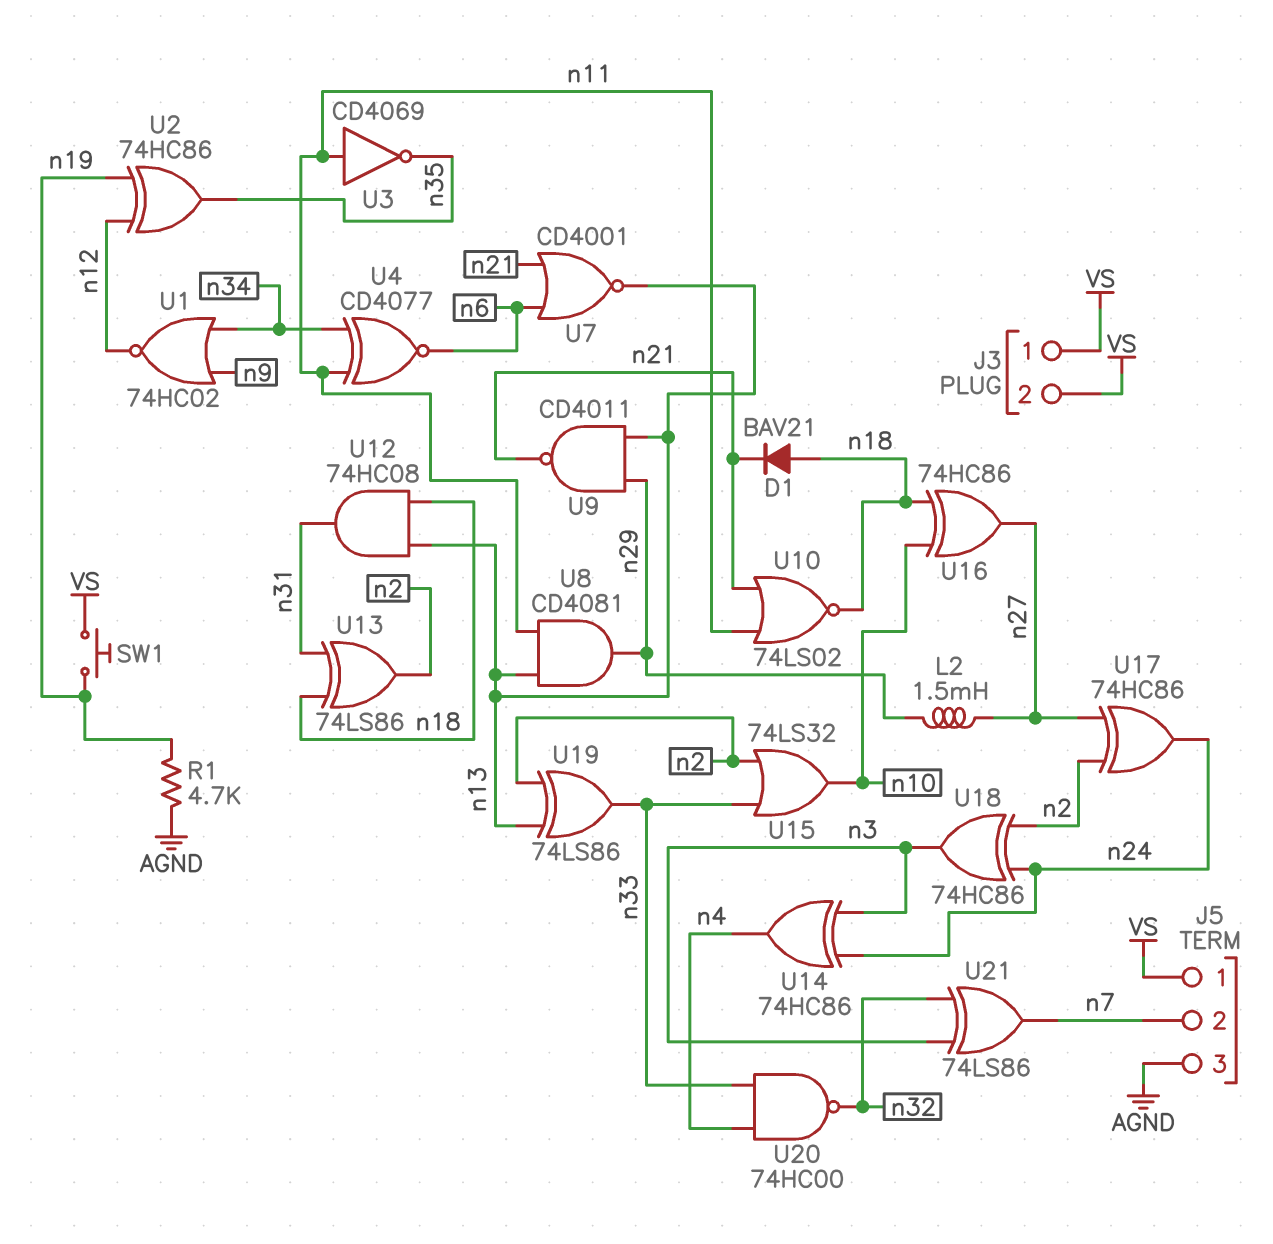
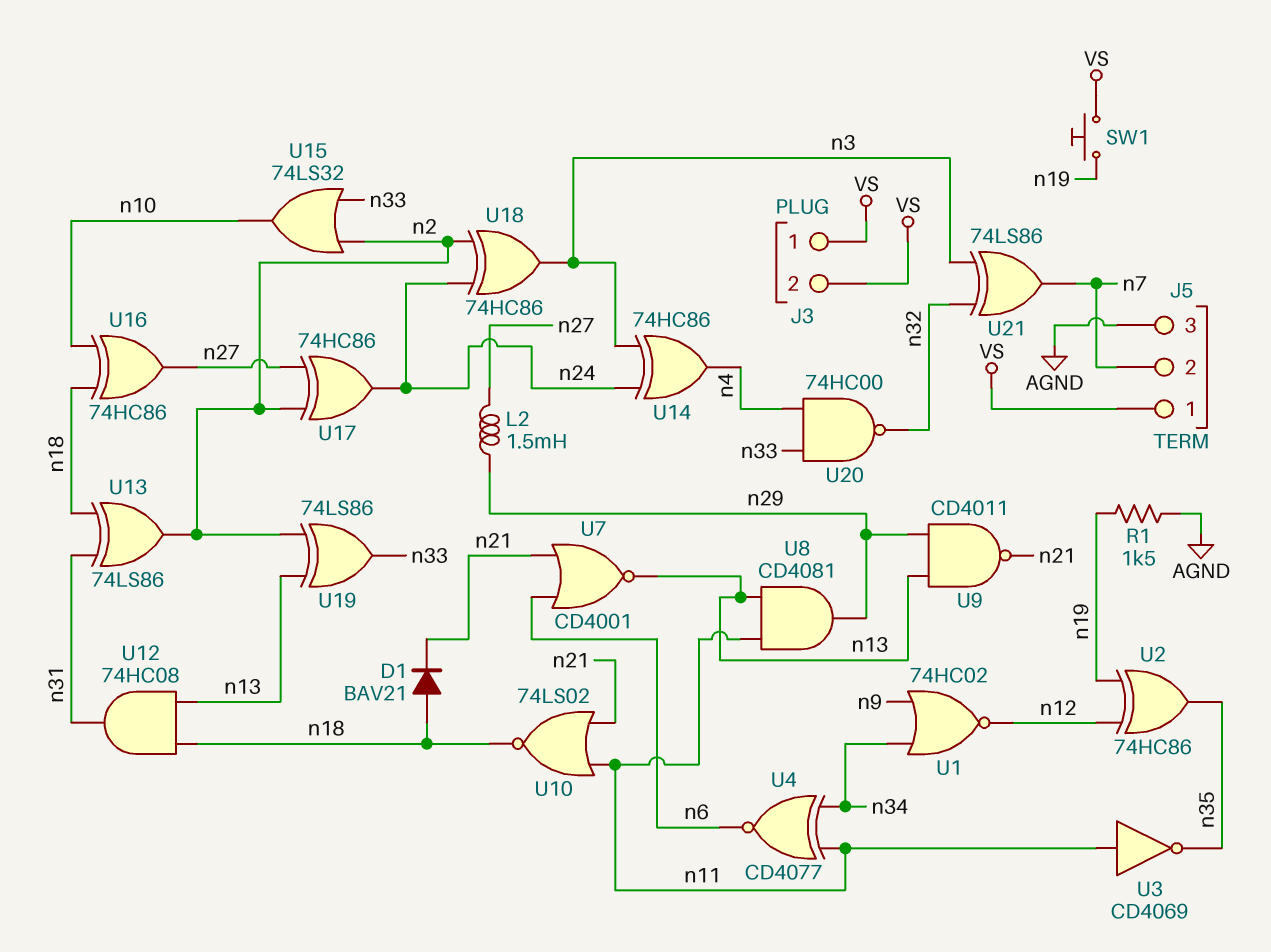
R1: 4.7k (AGND, n19) -> 1.5k (AGND, n19)

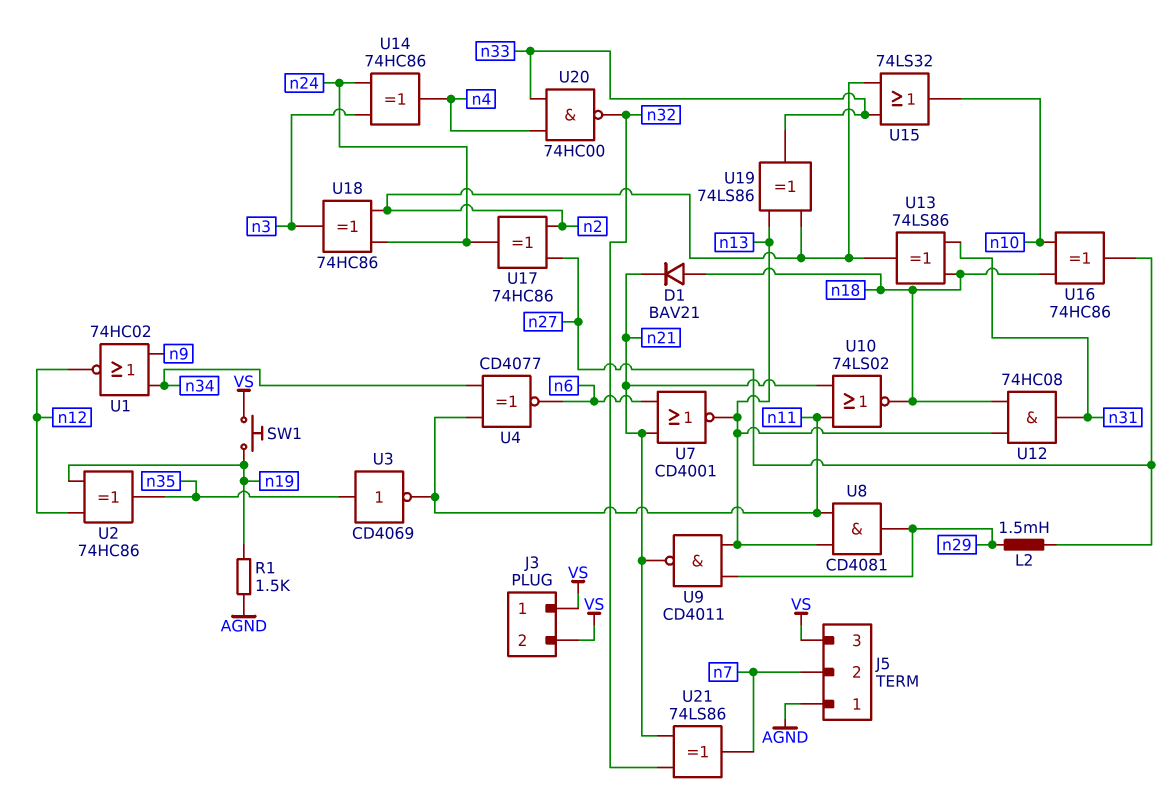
J5 pin 1: VS -> AGND
J5 pin 3: AGND -> VS
U3: NOT CD4069 (in n11, out n35) -> NOT CD4069 (in n35, out n11)
U21: XOR 74LS86 (in n3, in n32, out n7) -> XOR 74LS86 (in n21, in n32, out n7)

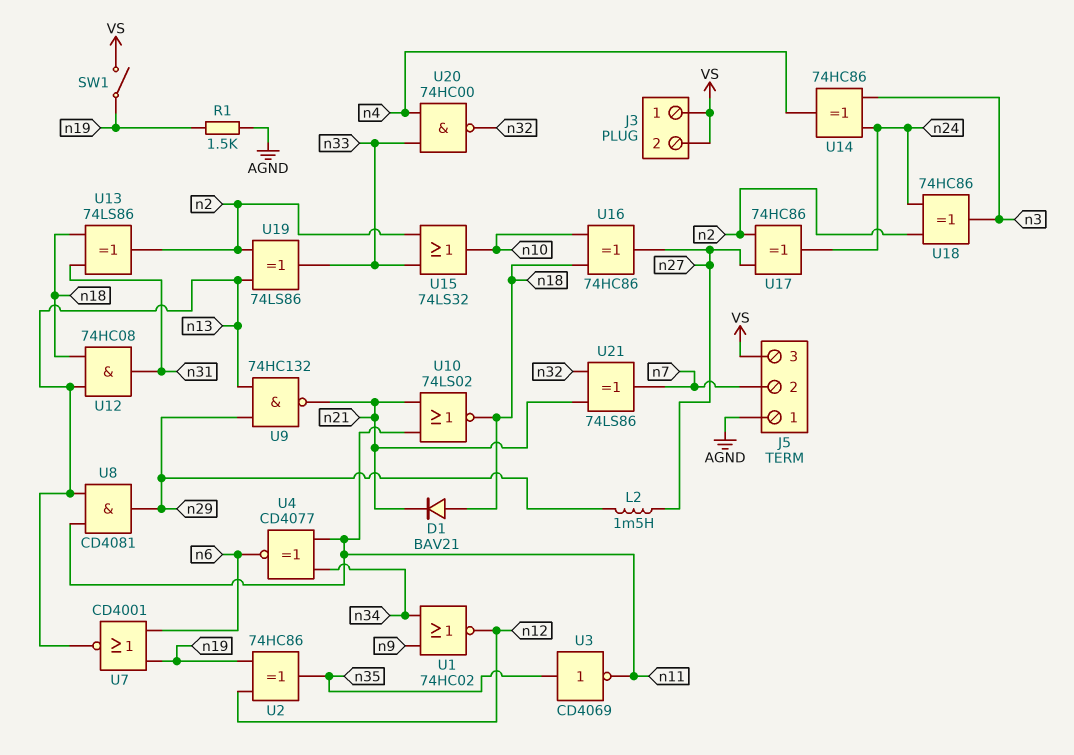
SW1: button (VS, n19) -> switch (VS, n19)
U7: NOR CD4001 (in n6, in n21, out n13) -> NOR CD4001 (in n6, in n19, out n13)
U9: NAND CD4011 (in n13, in n29, out n21) -> NAND 74HC132 (in n13, in n29, out n21)

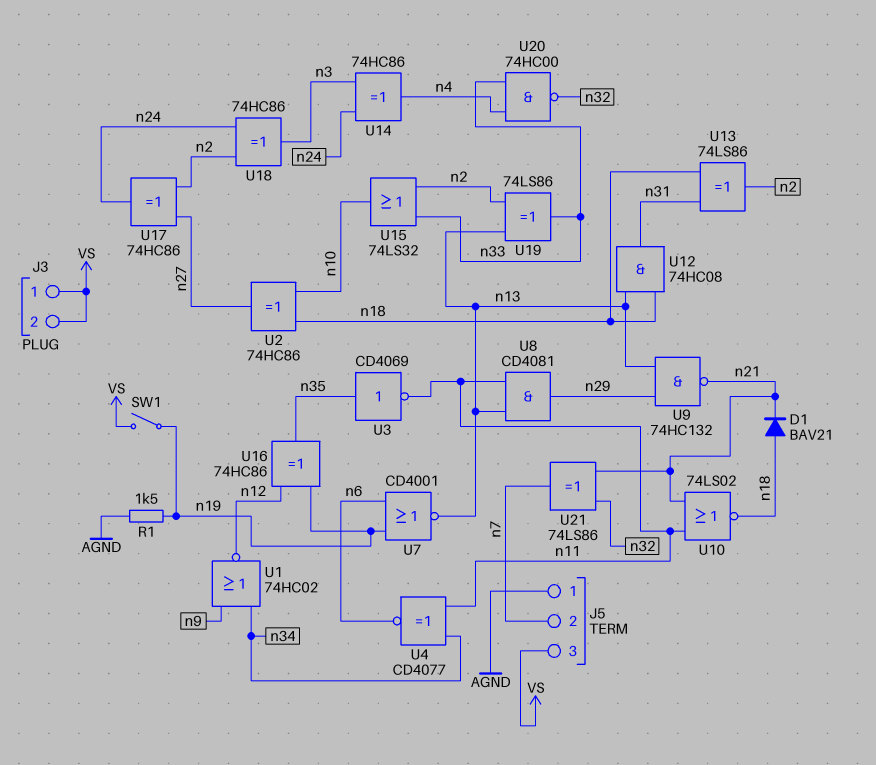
L2: 1.5mH (n27, n29) -> none
U2: XOR 74HC86 (in n12, in n19, out n35) -> XOR 74HC86 (in n10, in n18, out n27)
U16: XOR 74HC86 (in n10, in n18, out n27) -> XOR 74HC86 (in n12, in n19, out n35)

